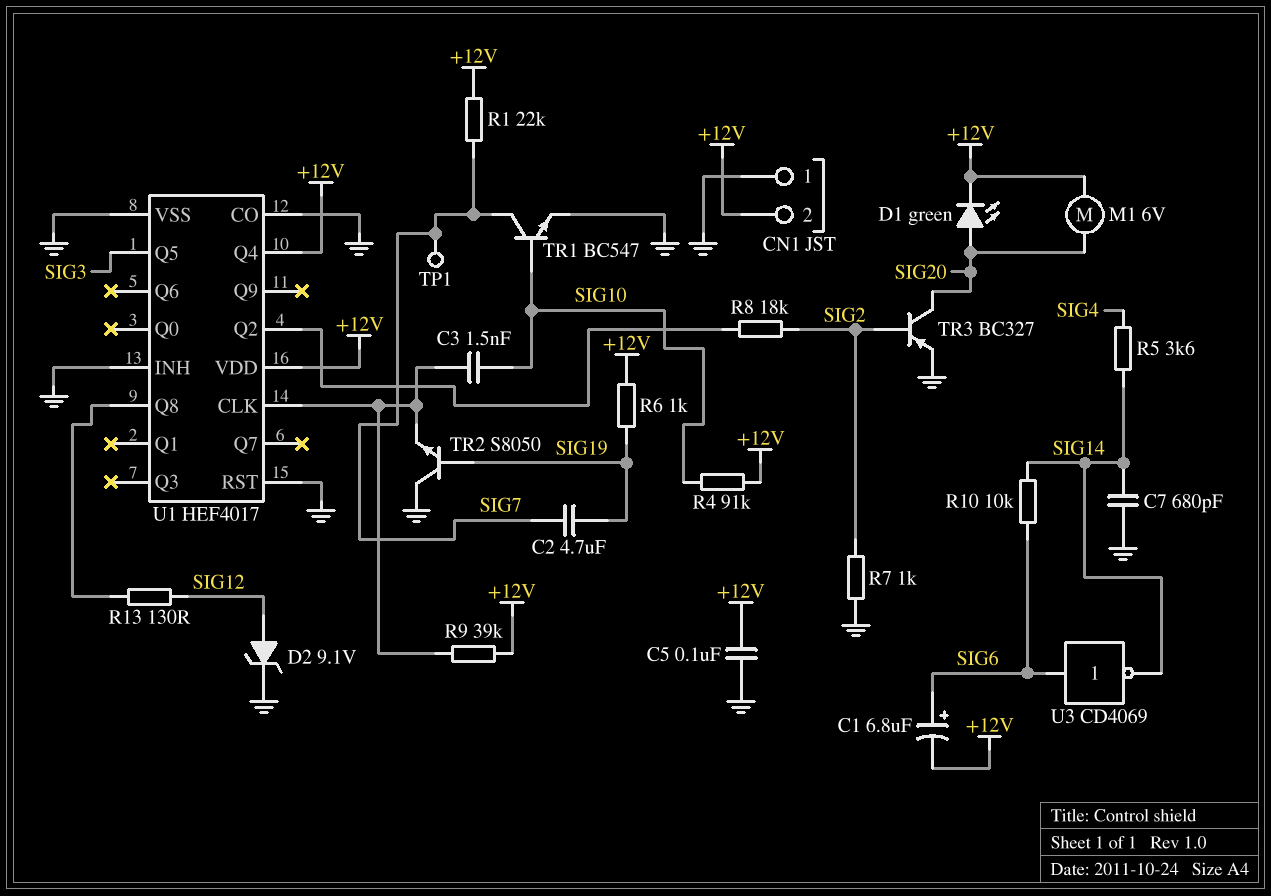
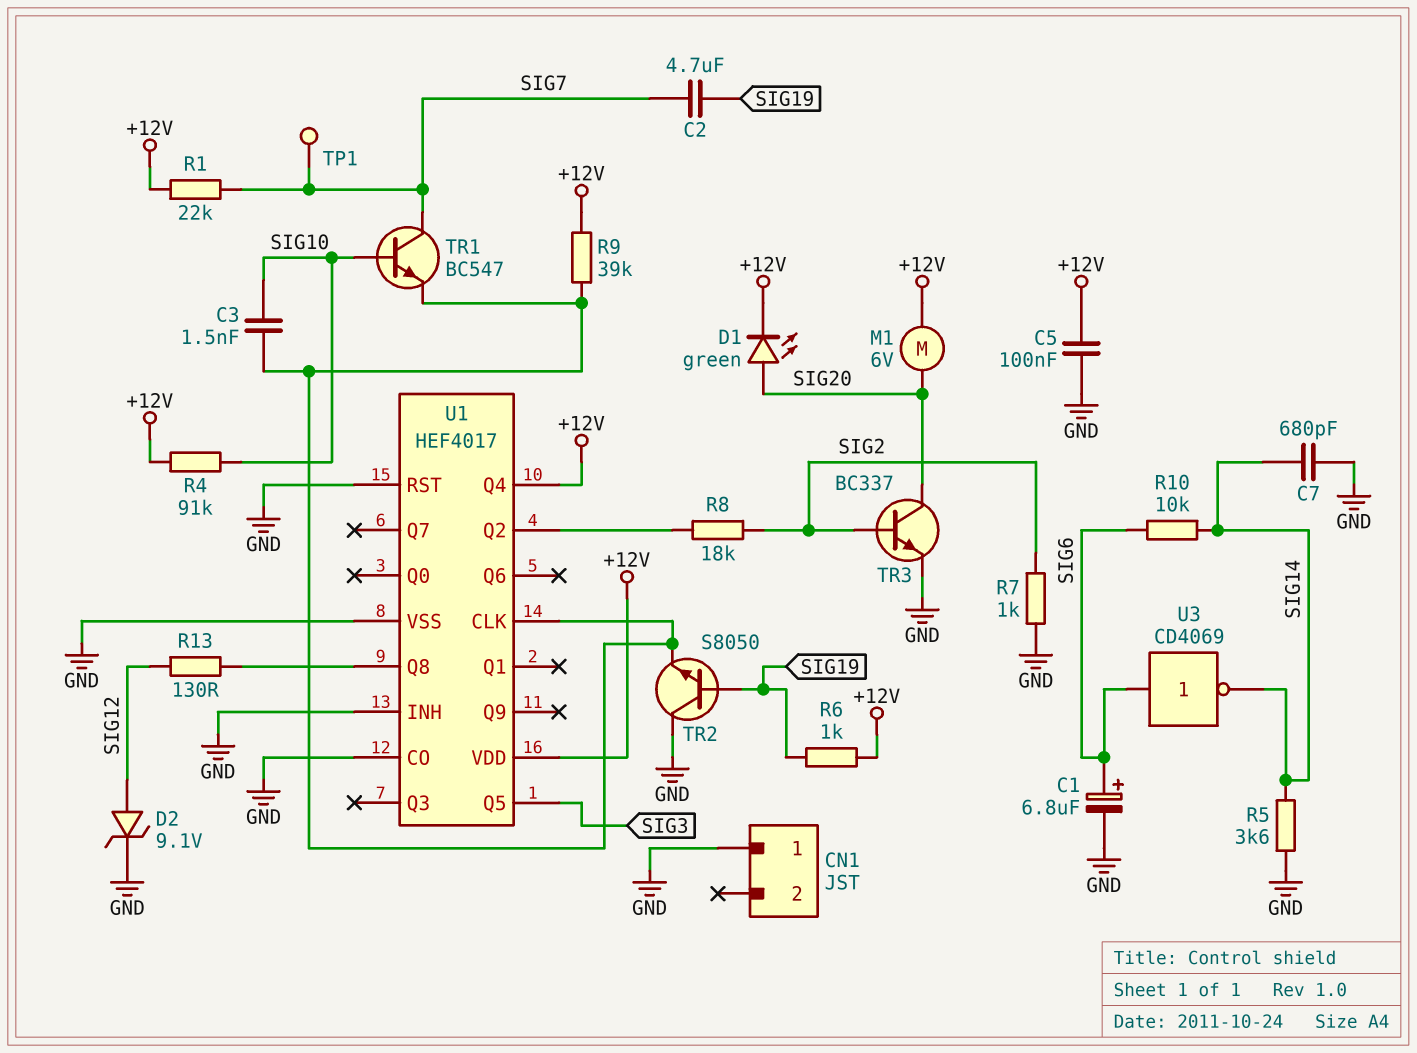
C1: 6.8uF (plus SIG6, minus +12V) -> 6.8uF (plus SIG6, minus GND)
CN1 pin 2: +12V -> none
R5: 3.6k (SIG4, SIG14) -> 3.6k (GND, SIG14)
TR1: NPN BC547 (B SIG10, C SIG7, E GND) -> NPN BC547 (B SIG10, C SIG7, E U1/CLK)
TR3: PNP BC327 (B SIG2, C SIG20, E GND) -> NPN BC337 (B SIG2, C SIG20, E GND)

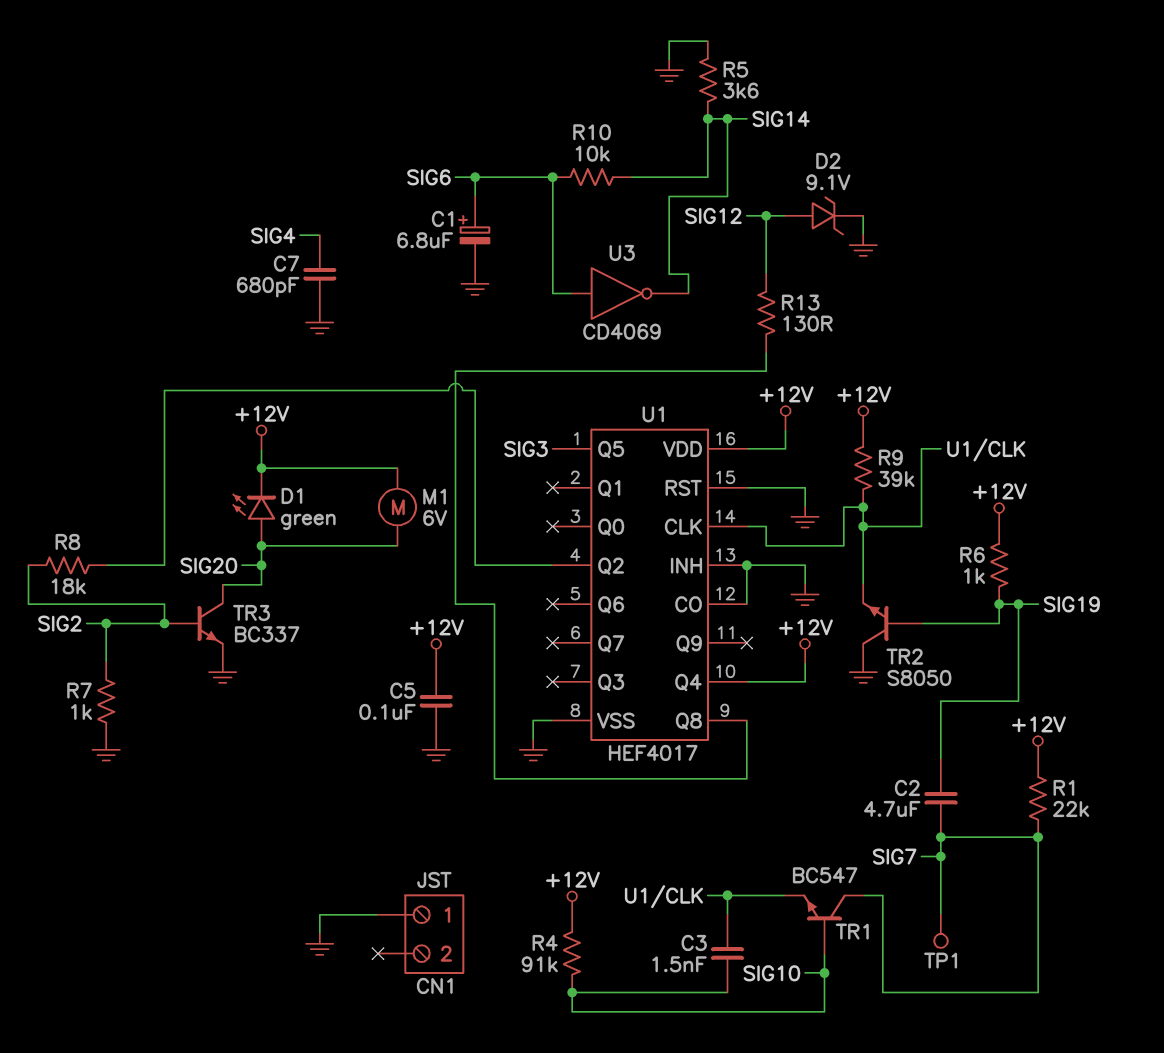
C7: 680pF (GND, SIG14) -> 680pF (GND, SIG4)

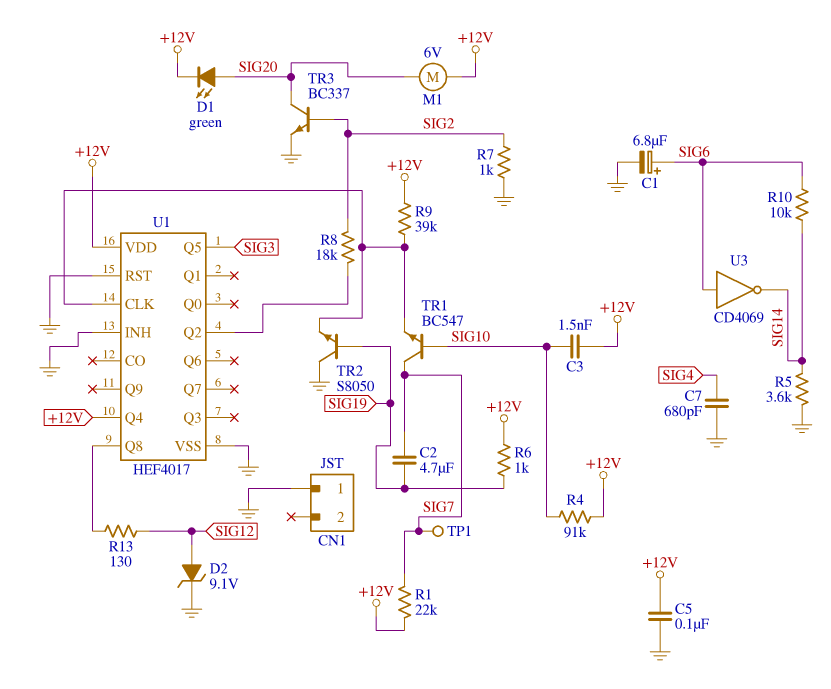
C3: 1.5nF (SIG10, U1/CLK) -> 1.5nF (+12V, SIG10)
U1 pin CO: GND -> none

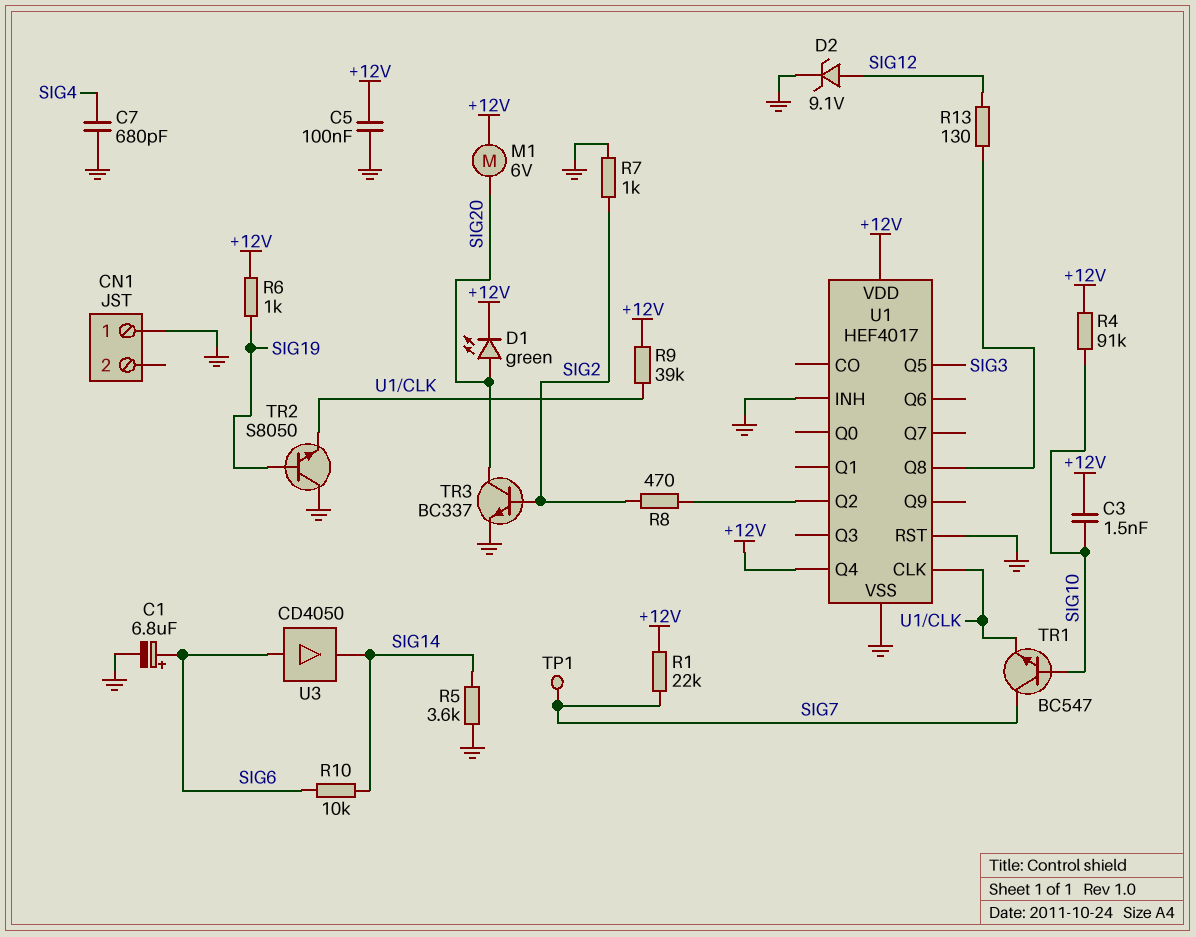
C2: 4.7uF (SIG7, SIG19) -> none
R8: 18k (SIG2, U1/Q2) -> 470 (SIG2, U1/Q2)
U3: NOT CD4069 (in SIG6, out SIG14) -> buffer CD4050 (in SIG6, out SIG14)

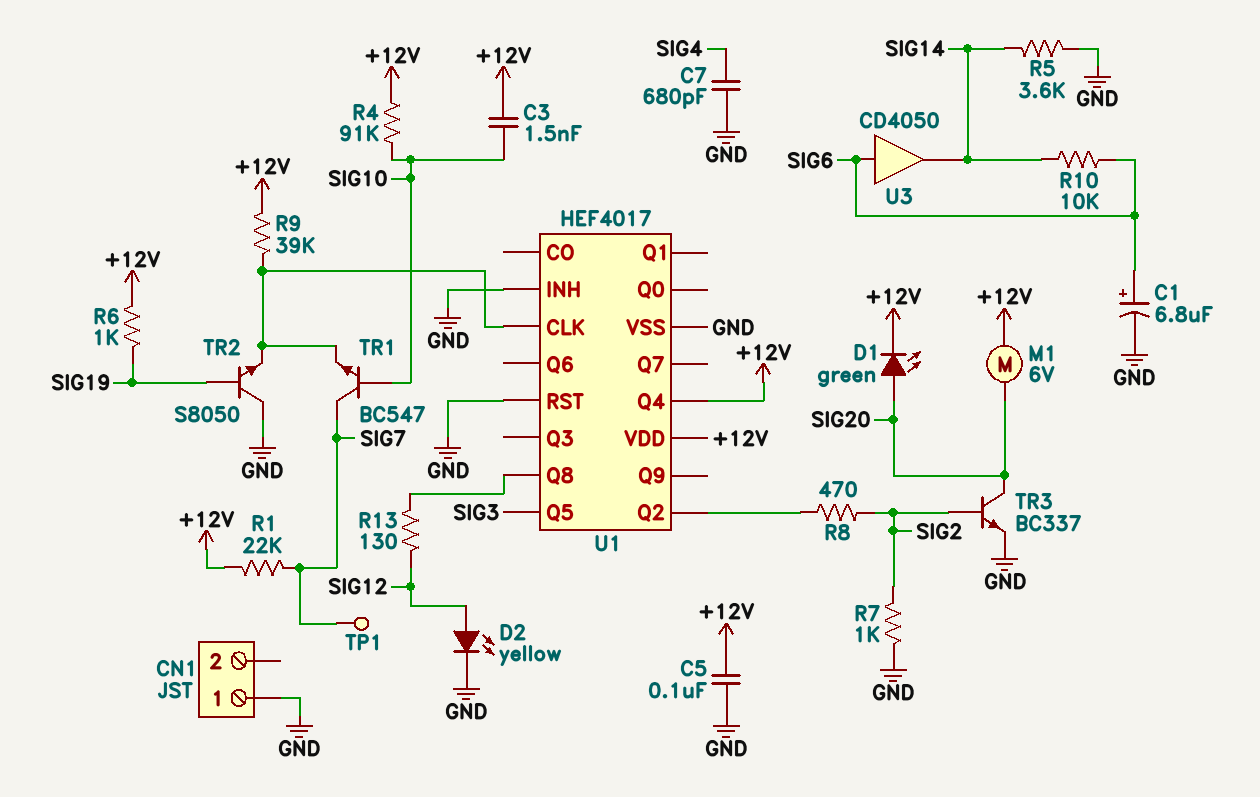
D2: zener 9.1V (A SIG12, K GND) -> LED yellow (A SIG12, K GND)

